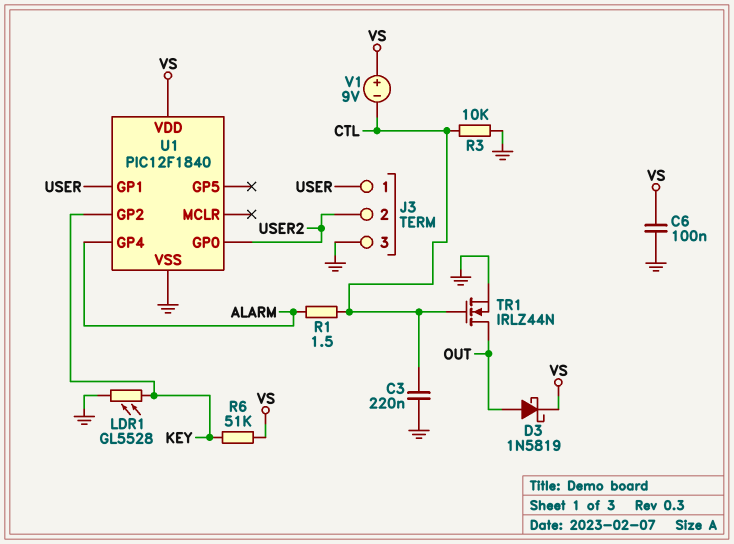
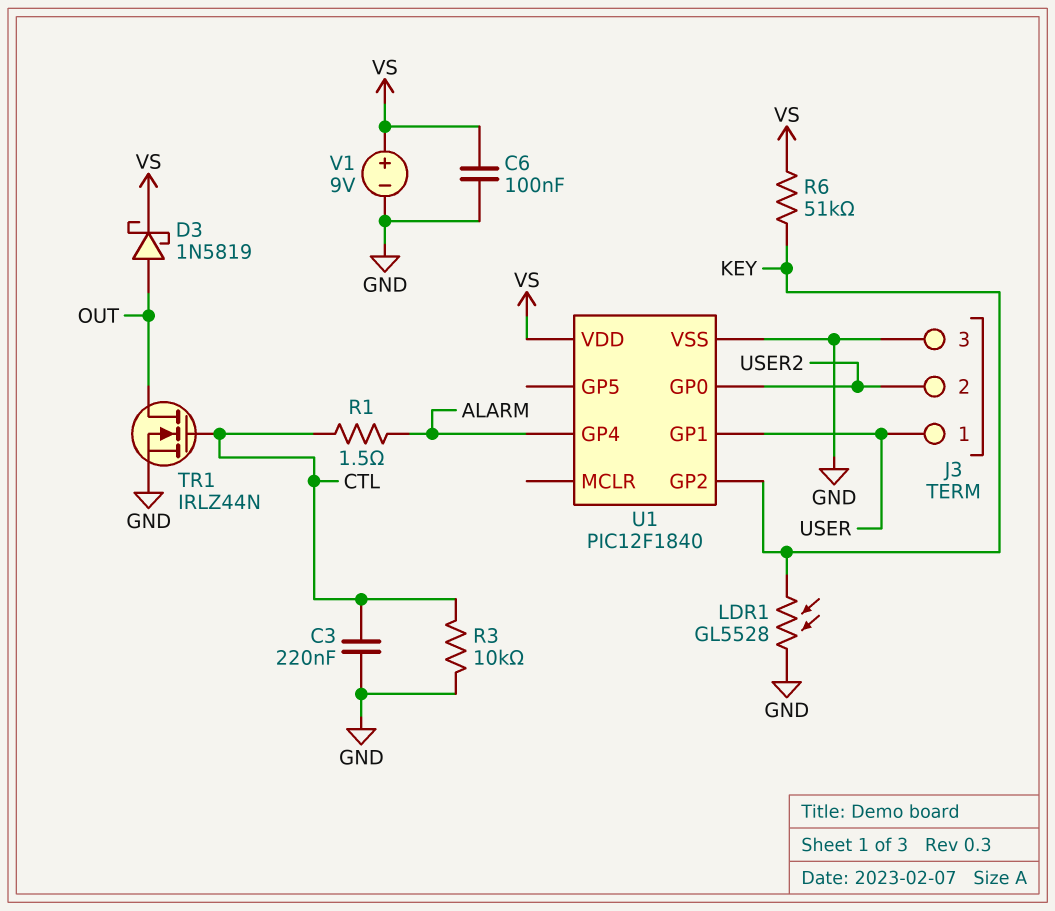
V1: 9V (plus VS, minus CTL) -> 9V (plus VS, minus GND)

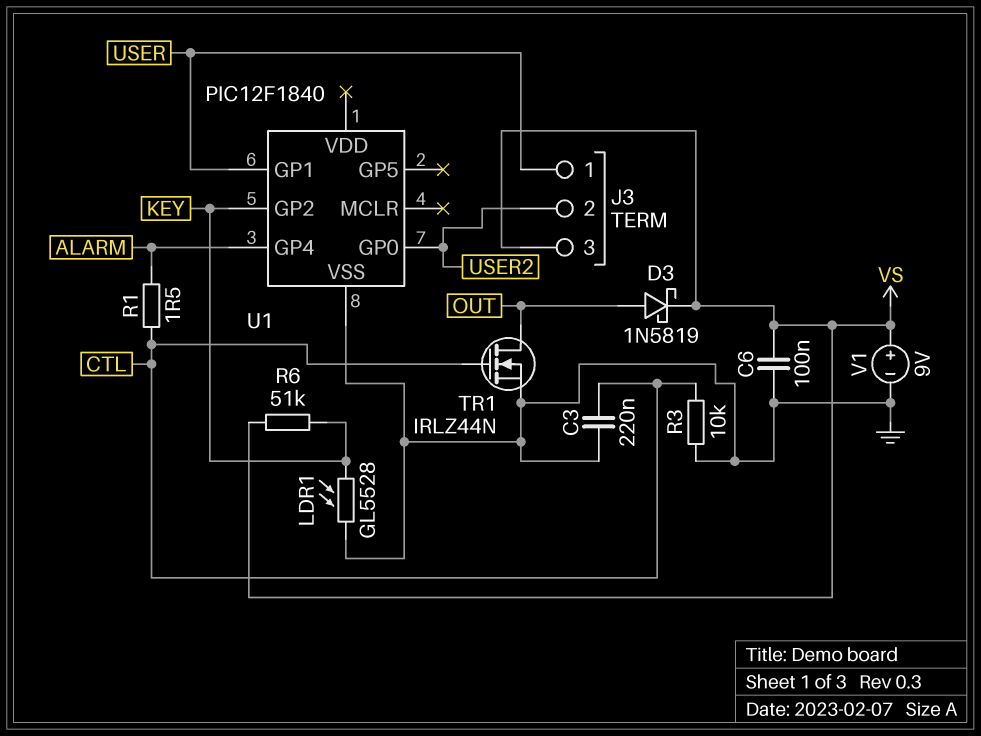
J3 pin 3: GND -> VS
U1 pin VDD: VS -> none

